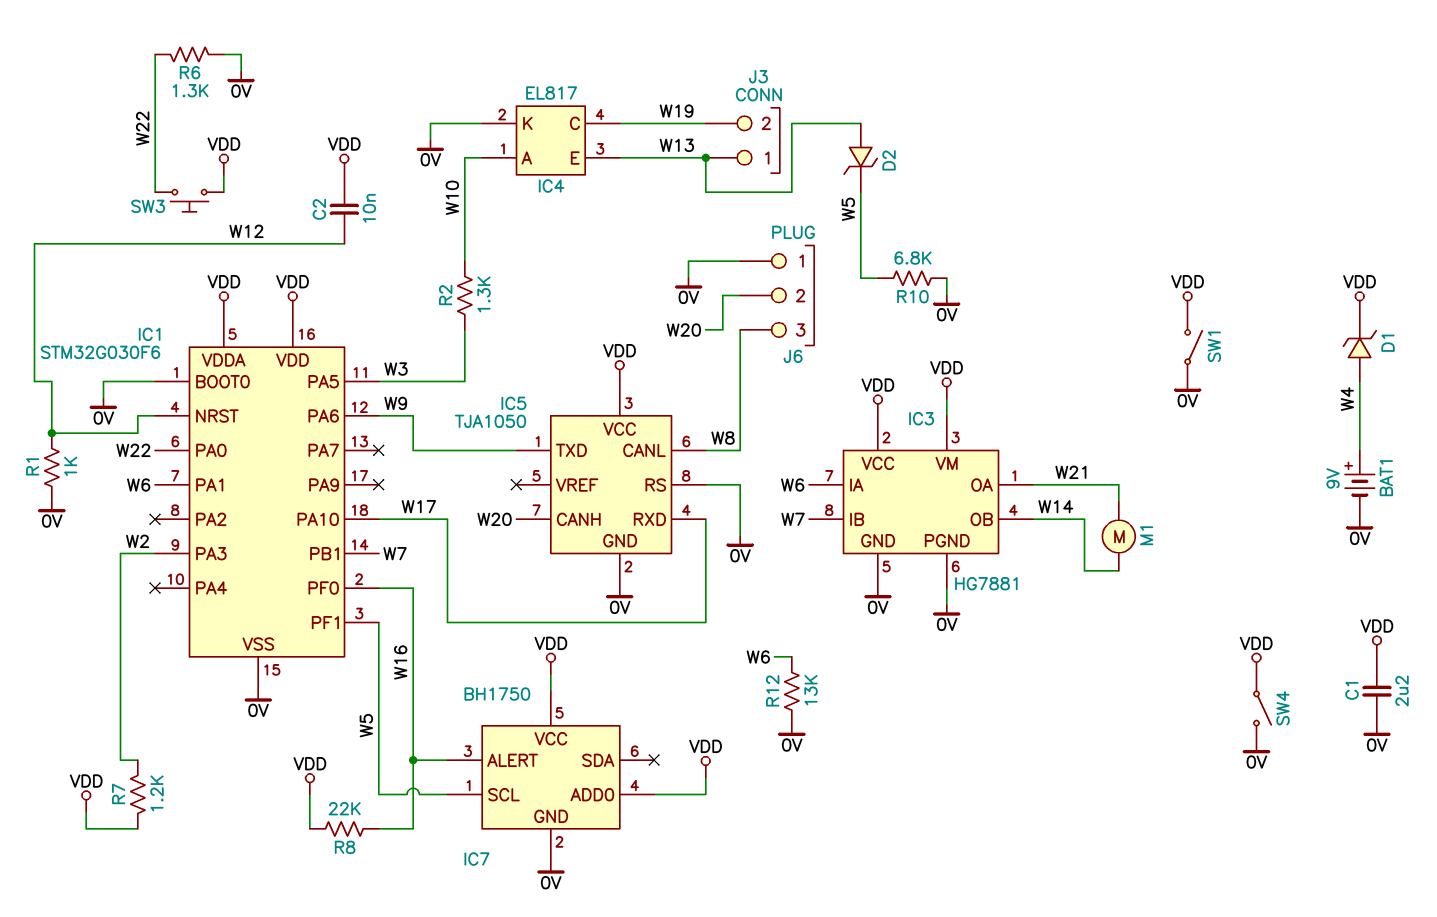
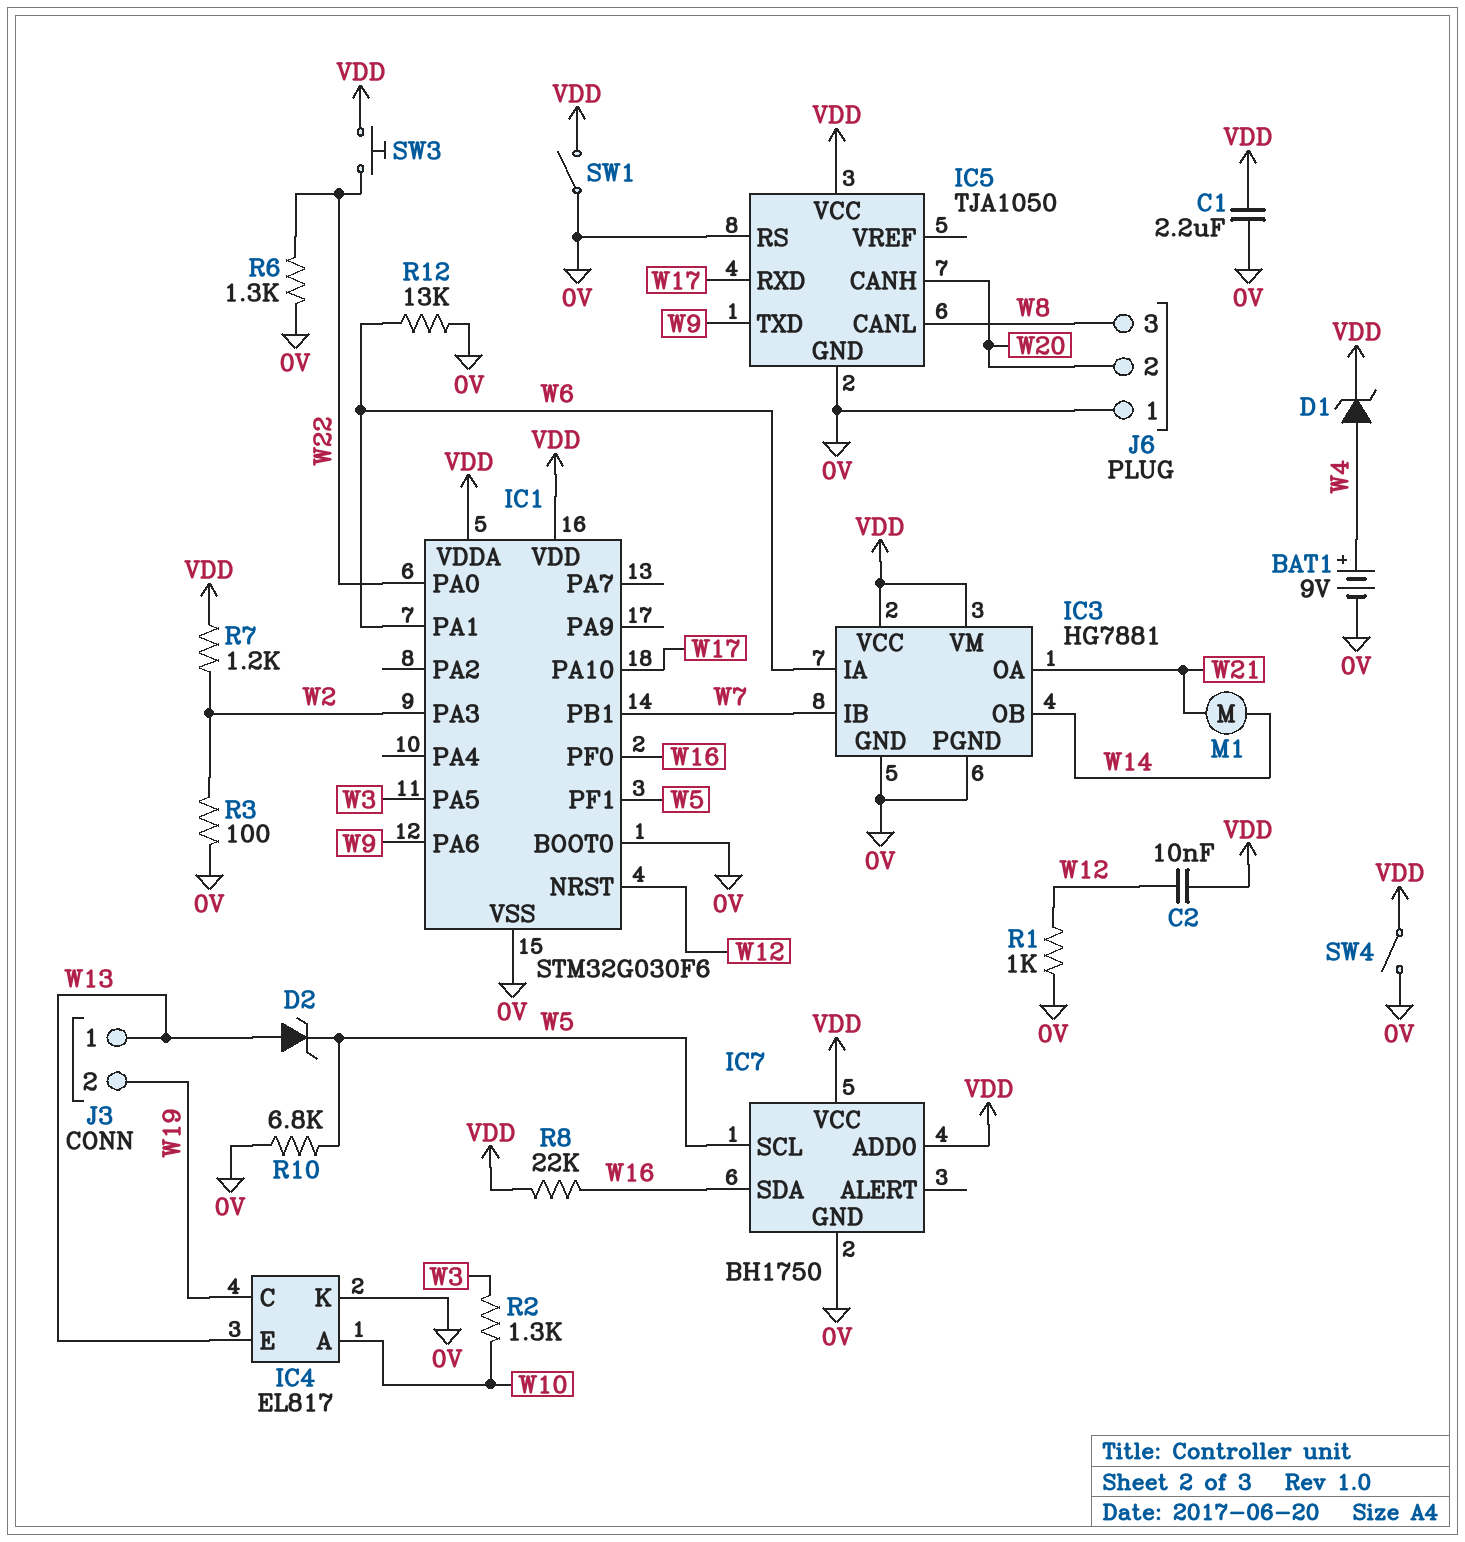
IC7 pin ALERT: W16 -> none
IC7 pin SDA: none -> W16
R3: none -> 100 (0V, W2)

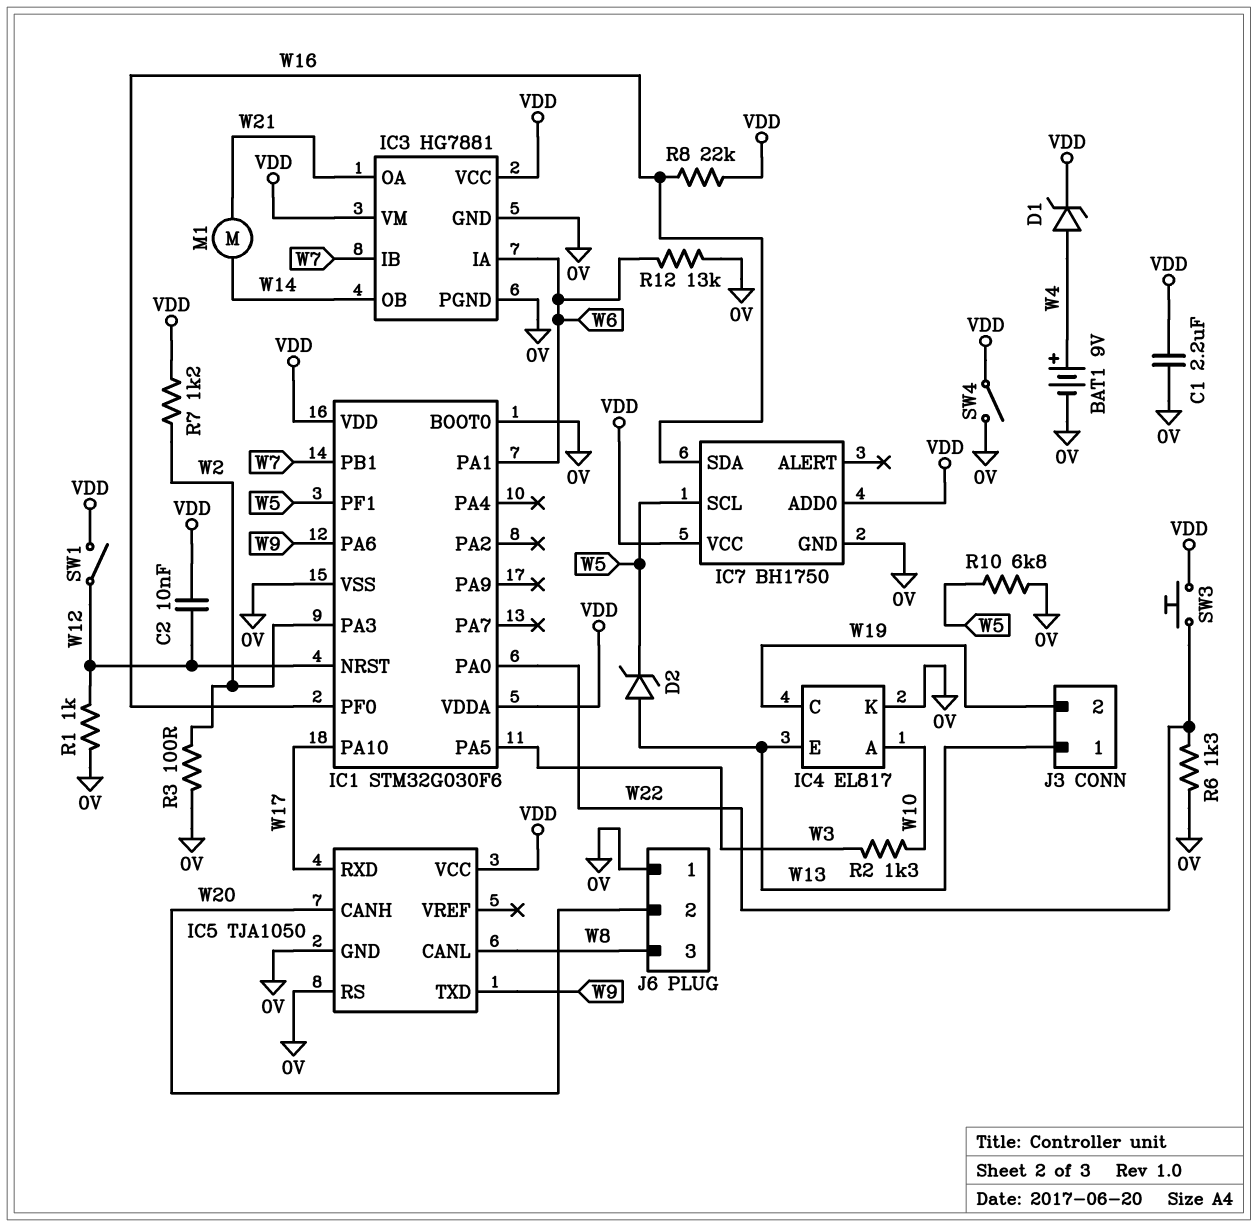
SW1: switch (0V, VDD) -> switch (VDD, W12)

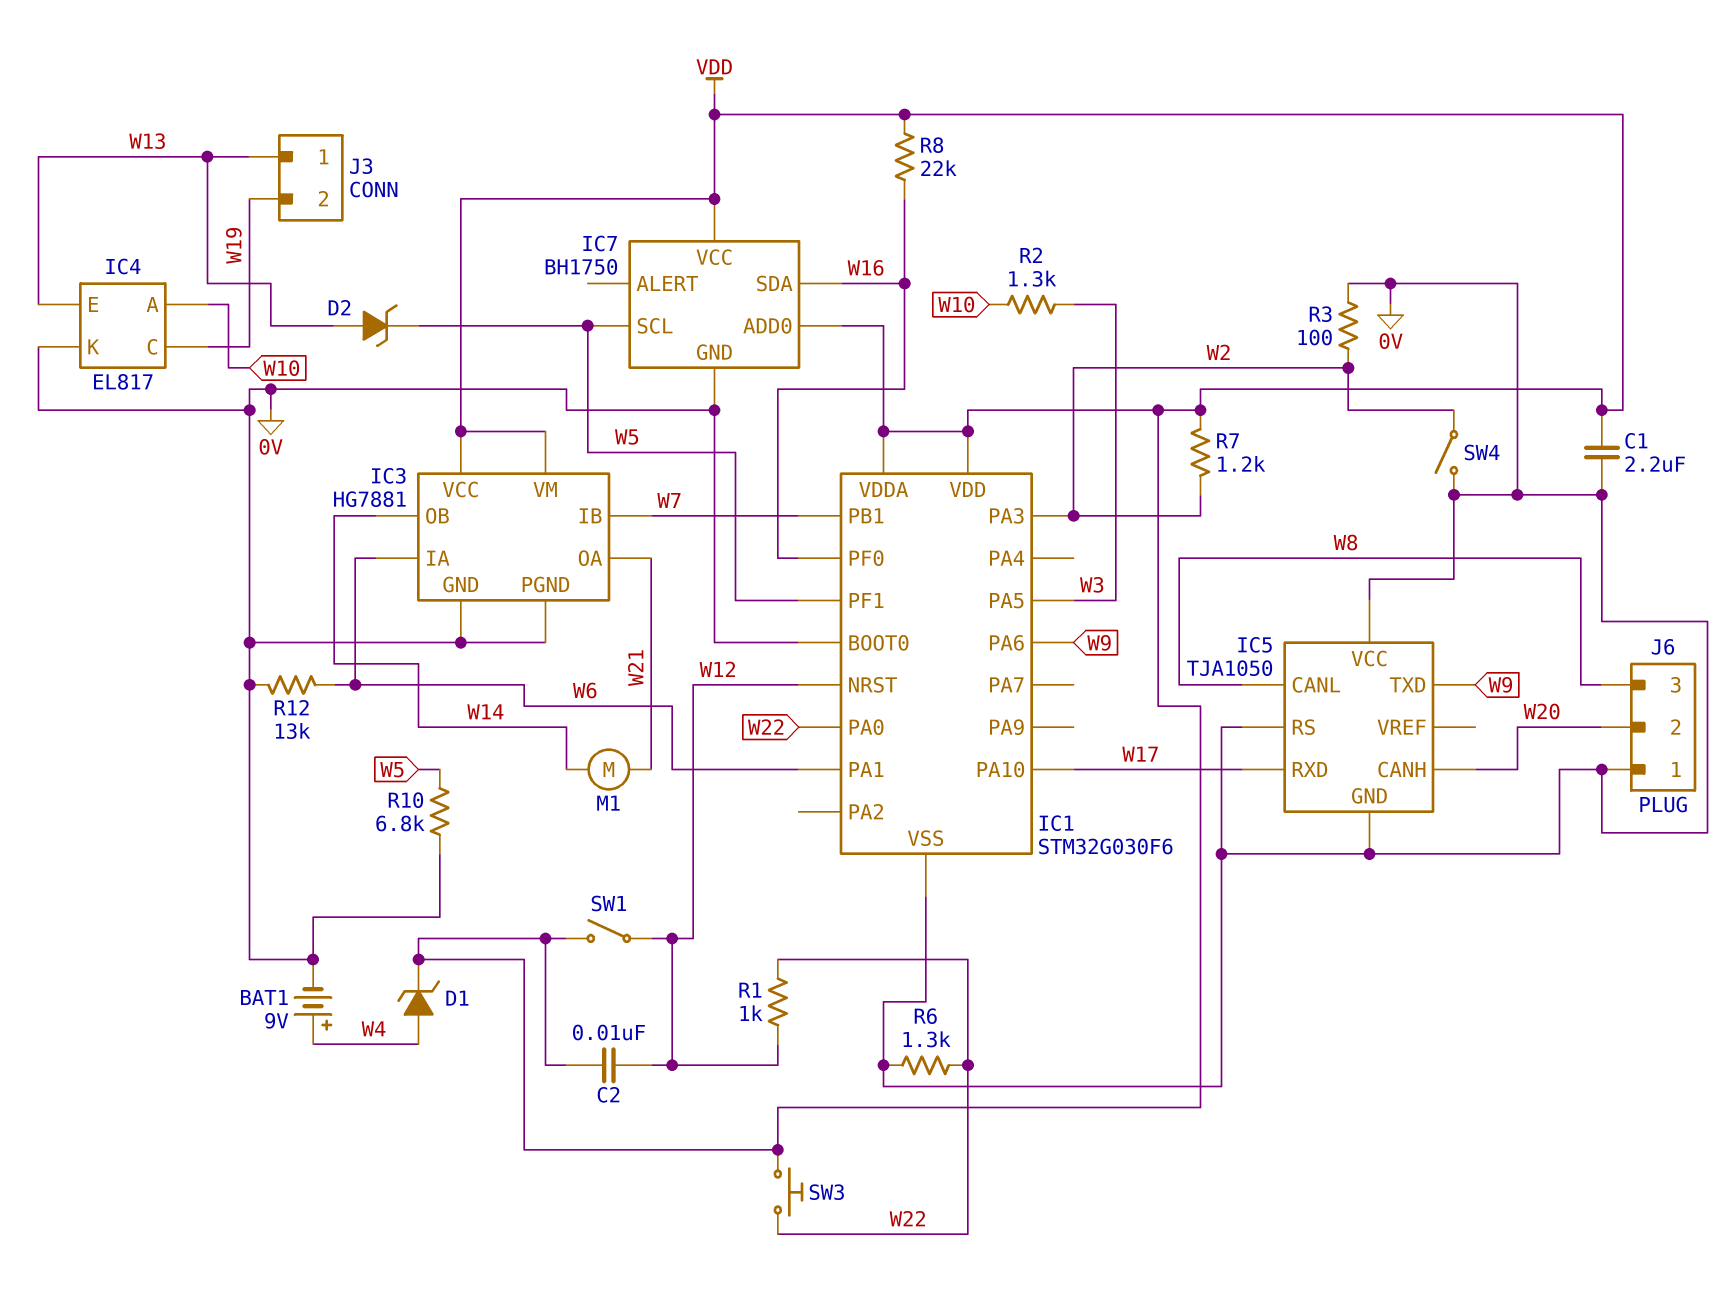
IC5 pin VCC: VDD -> 0V
R1: 1k (0V, W12) -> 1k (W12, W22)
SW4: switch (0V, VDD) -> switch (0V, W2)

